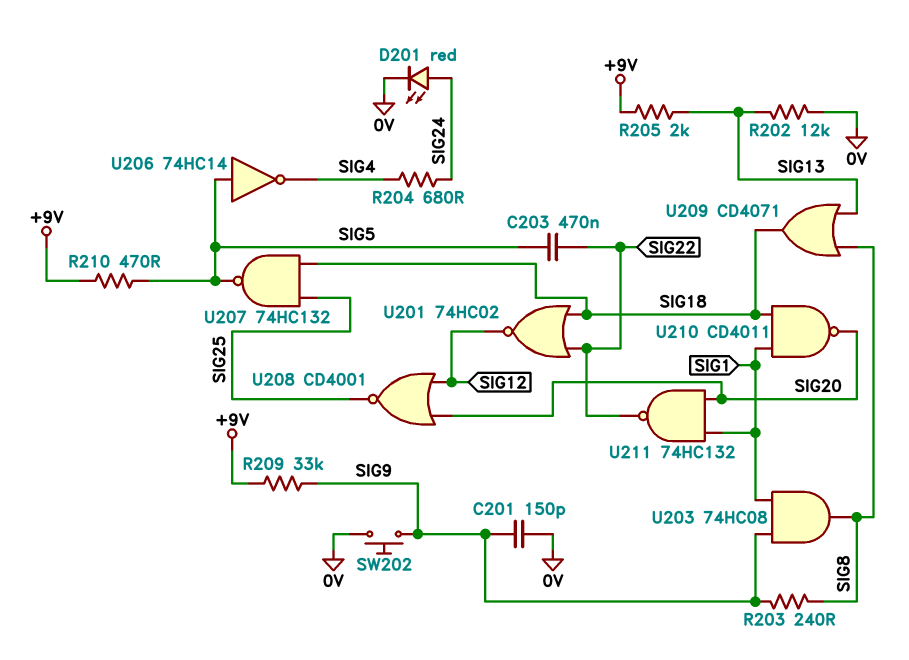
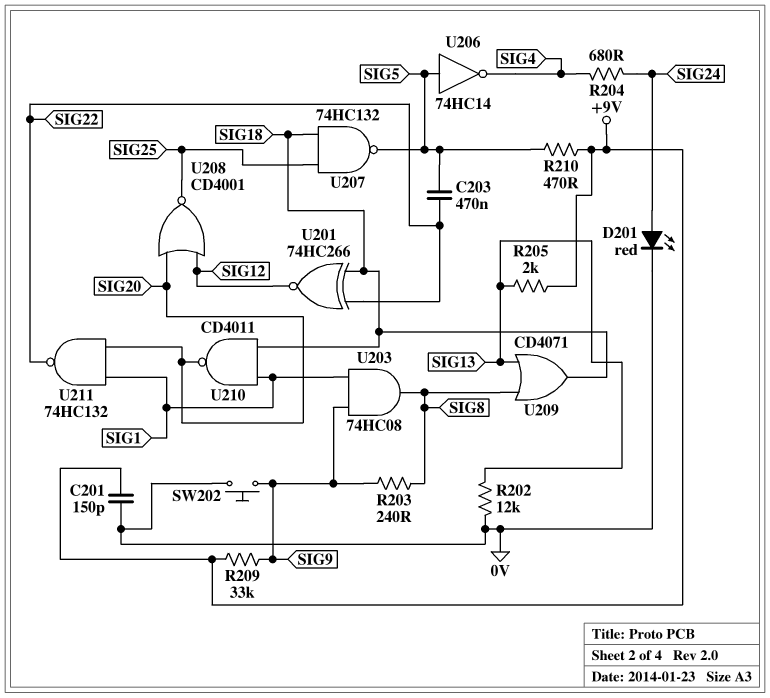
C201: 150pF (0V, SIG9) -> 150pF (+9V, 0V)
U201: NOR 74HC02 (in SIG18, in SIG22, out SIG12) -> XNOR 74HC266 (in SIG18, in SIG22, out SIG12)

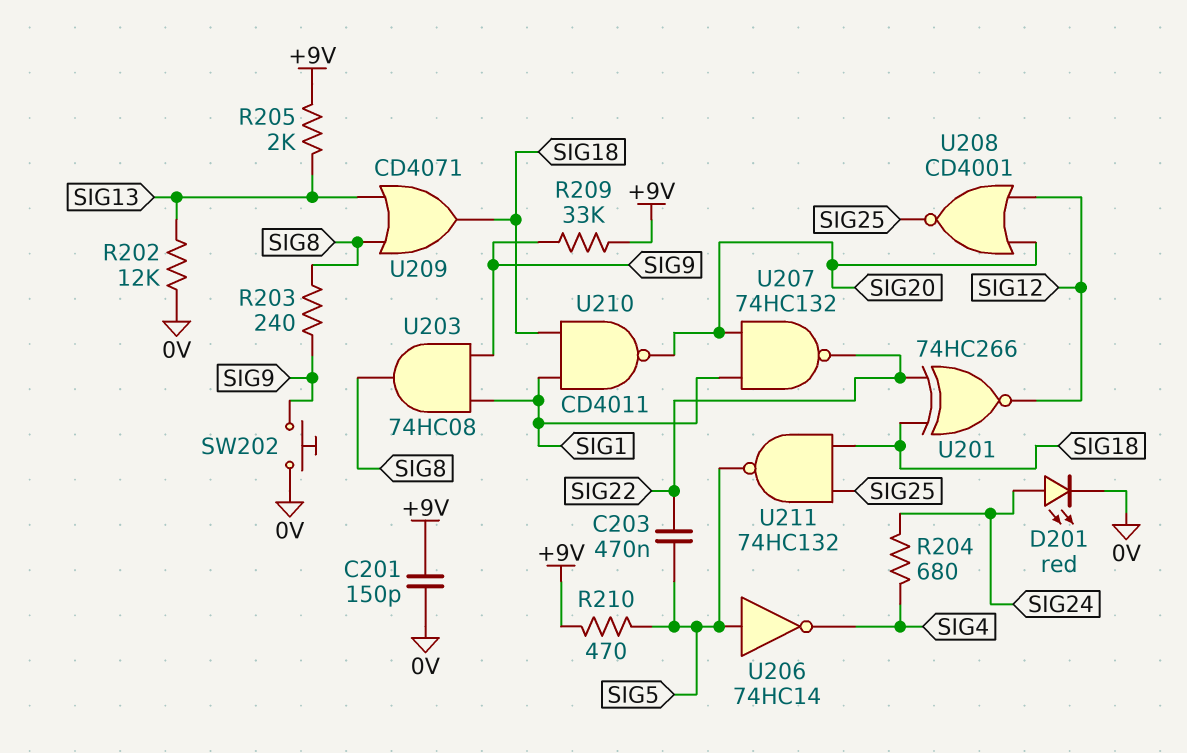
U207: NAND 74HC132 (in SIG18, in SIG25, out SIG5) -> NAND 74HC132 (in SIG1, in SIG20, out SIG22)
U211: NAND 74HC132 (in SIG1, in SIG20, out SIG22) -> NAND 74HC132 (in SIG18, in SIG25, out SIG5)

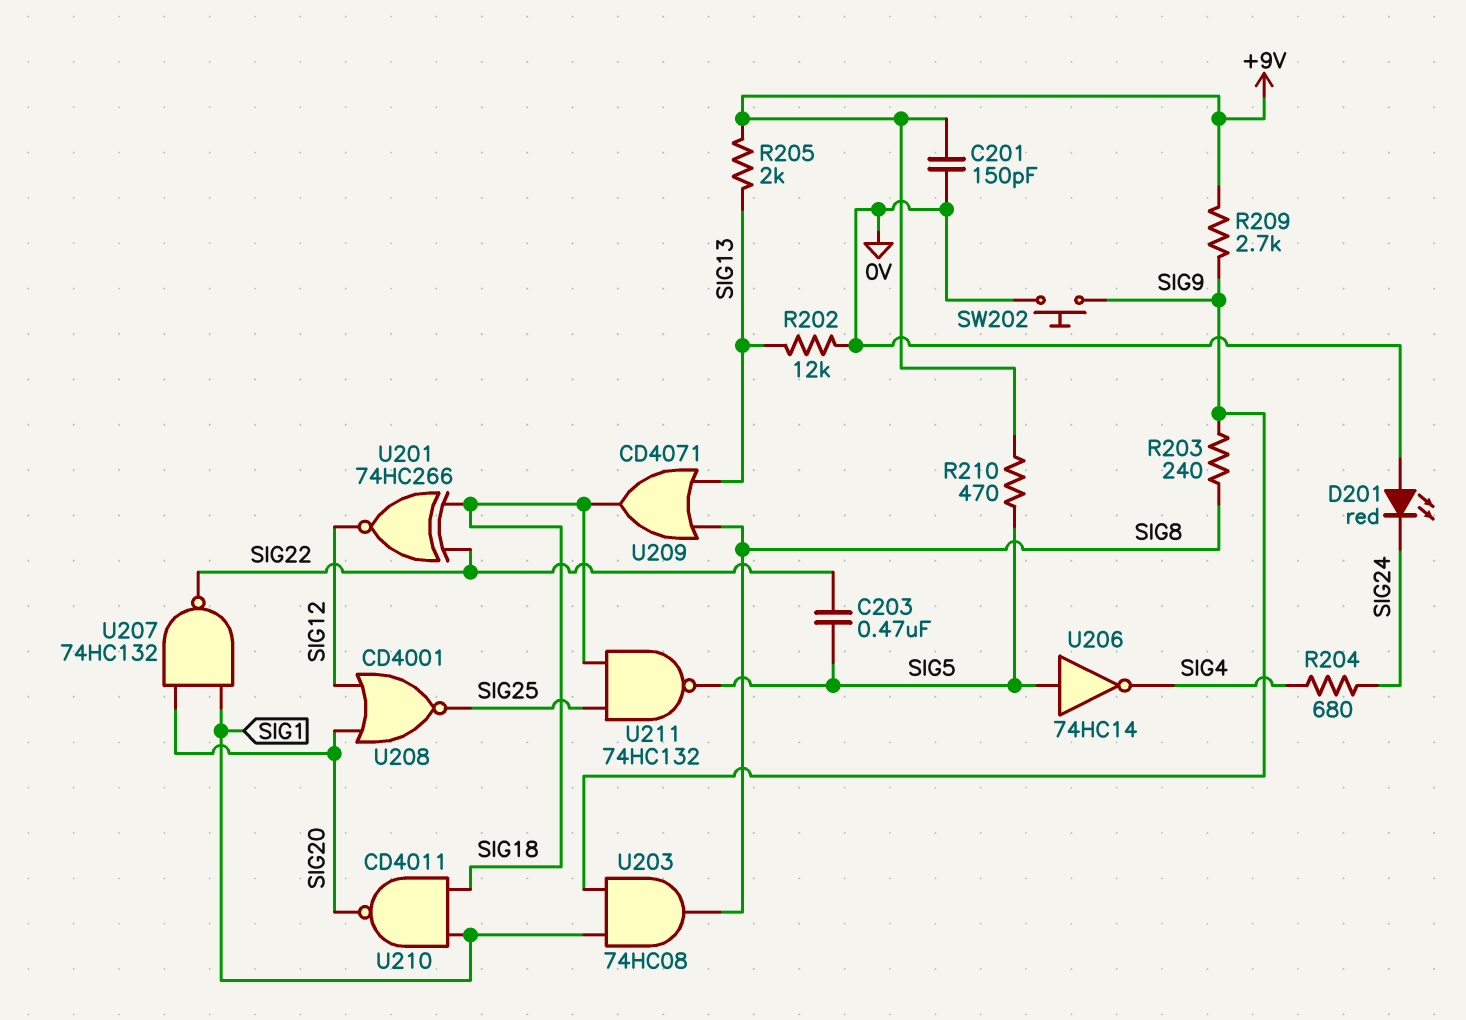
D201: LED red (A SIG24, K 0V) -> LED red (A 0V, K SIG24)
R209: 33k (+9V, SIG9) -> 2.7k (+9V, SIG9)

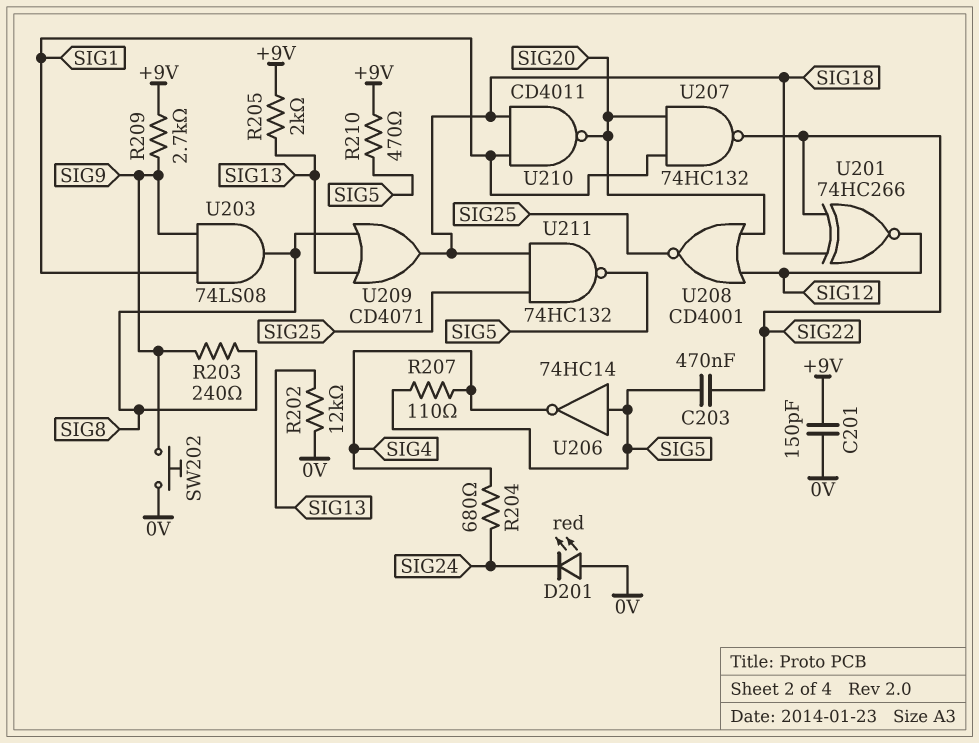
R207: none -> 110 (SIG4, SIG5)
U203: AND 74HC08 (in SIG1, in SIG9, out SIG8) -> AND 74LS08 (in SIG1, in SIG9, out SIG8)

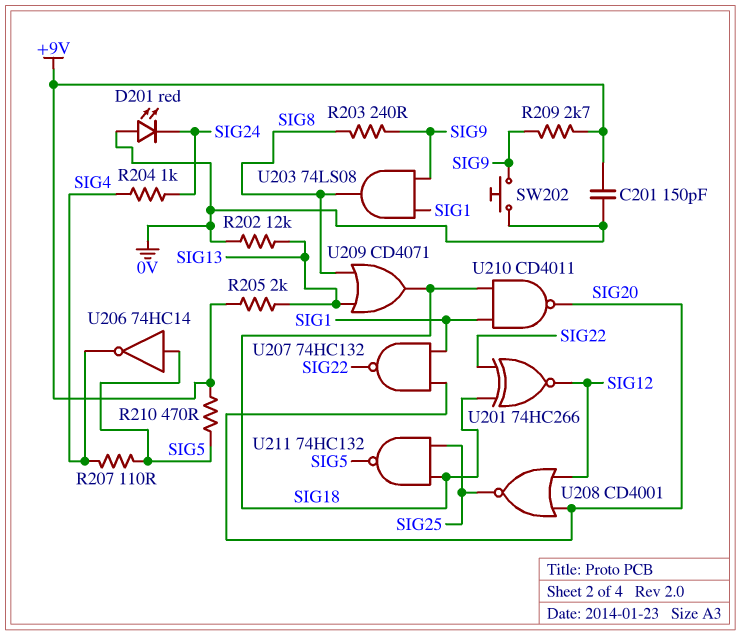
C203: 470nF (SIG5, SIG22) -> none
R204: 680 (SIG4, SIG24) -> 1k (SIG4, SIG24)

